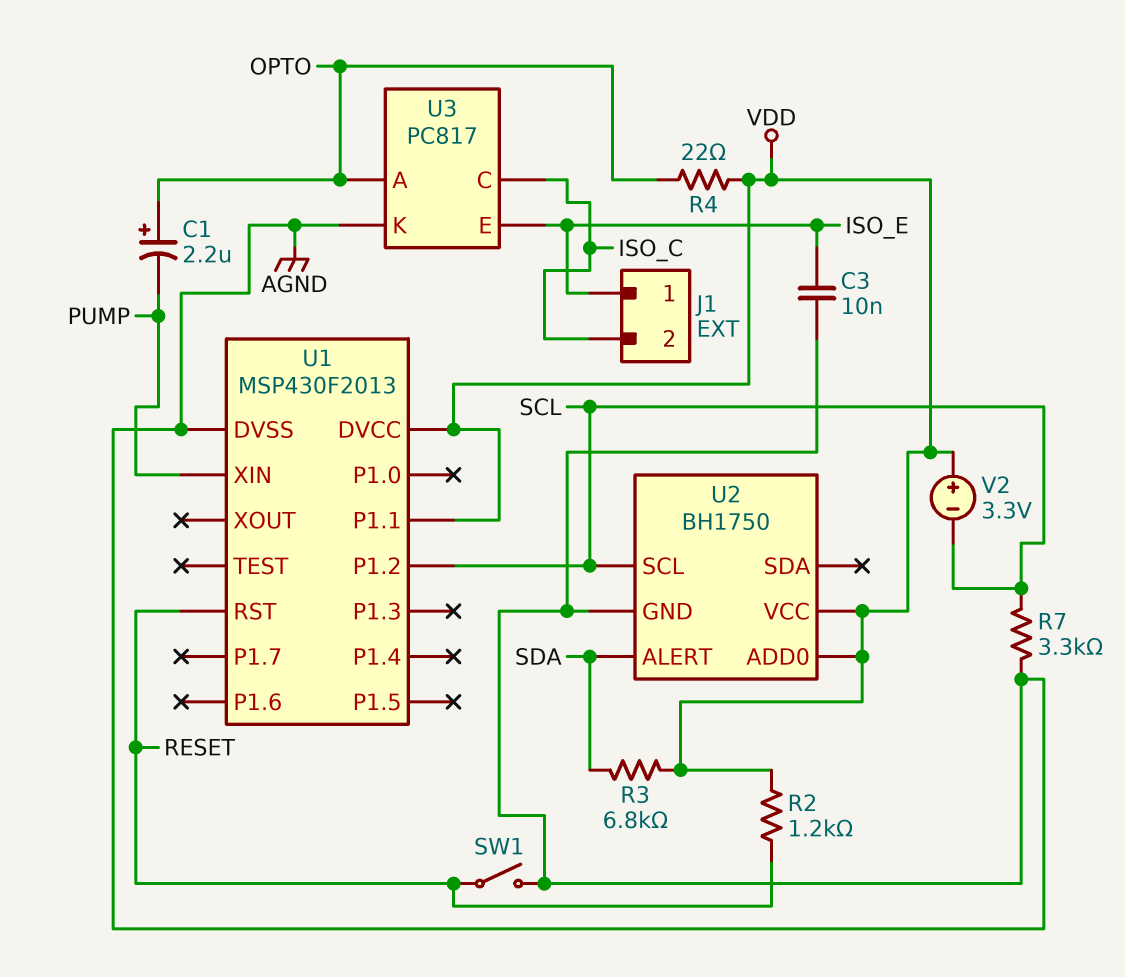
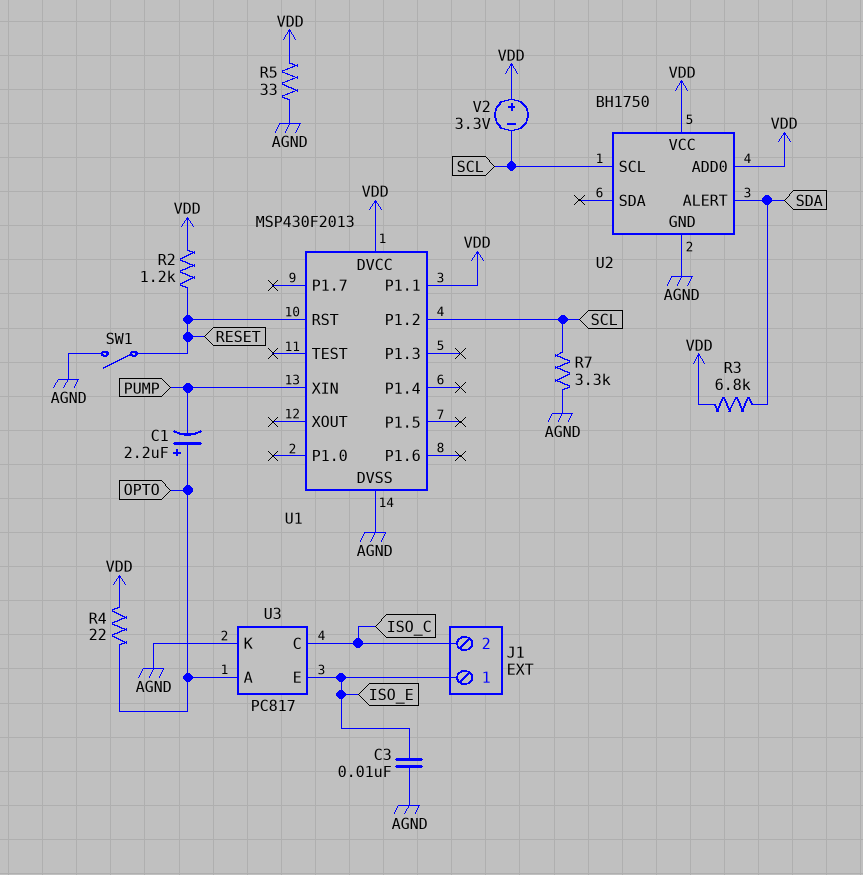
R5: none -> 33 (AGND, VDD)

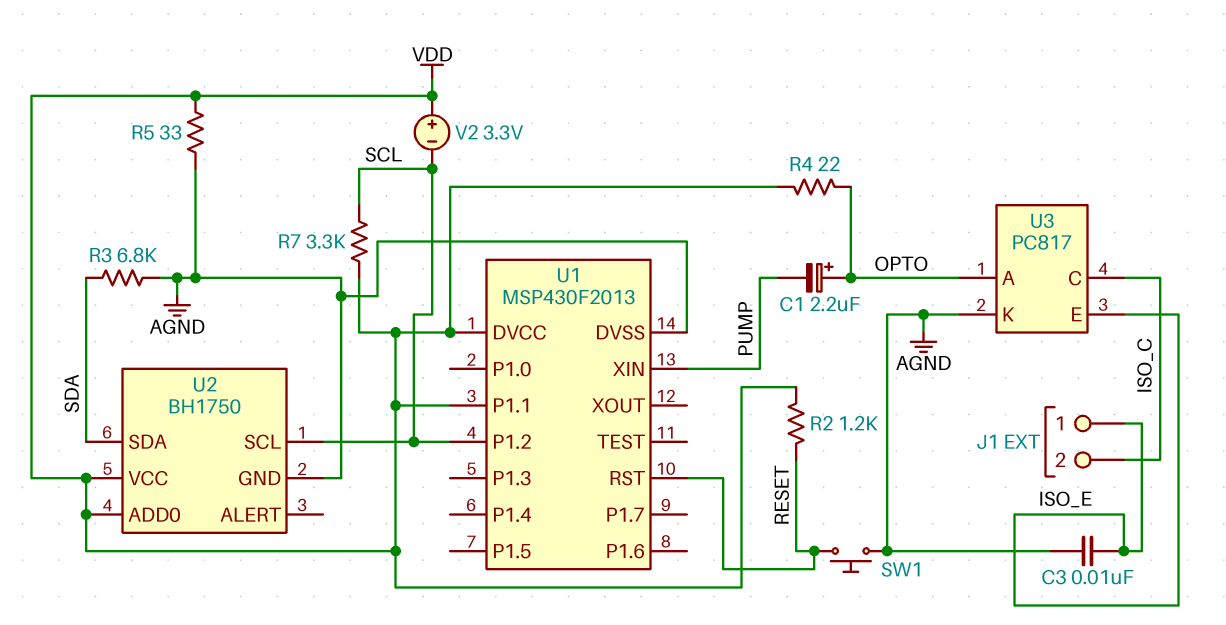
R3: 6.8k (SDA, VDD) -> 6.8k (AGND, SDA)
R7: 3.3k (AGND, SCL) -> 3.3k (SCL, VDD)
SW1: switch (AGND, RESET) -> button (AGND, RESET)
U2 pin ALERT: SDA -> none
U2 pin SDA: none -> SDA

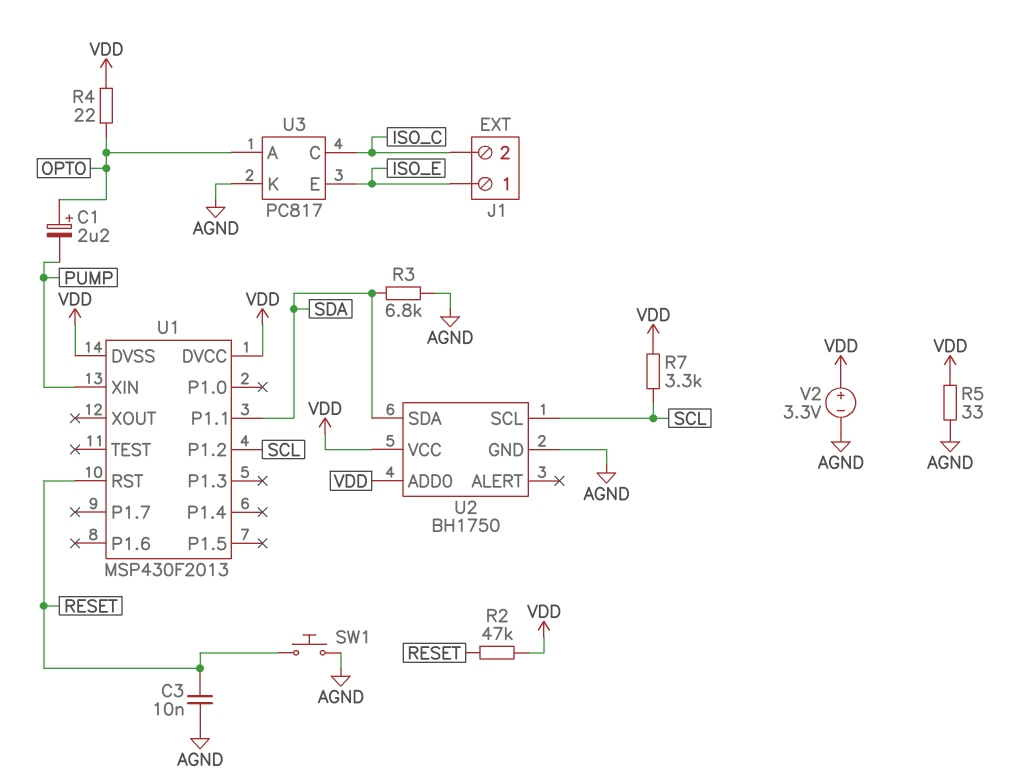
C3: 10nF (AGND, ISO_E) -> 10nF (AGND, RESET)
R2: 1.2k (RESET, VDD) -> 47k (RESET, VDD)
U1 pin DVSS: AGND -> VDD
U1 pin P1.1: VDD -> SDA
V2: 3.3V (plus VDD, minus SCL) -> 3.3V (plus VDD, minus AGND)

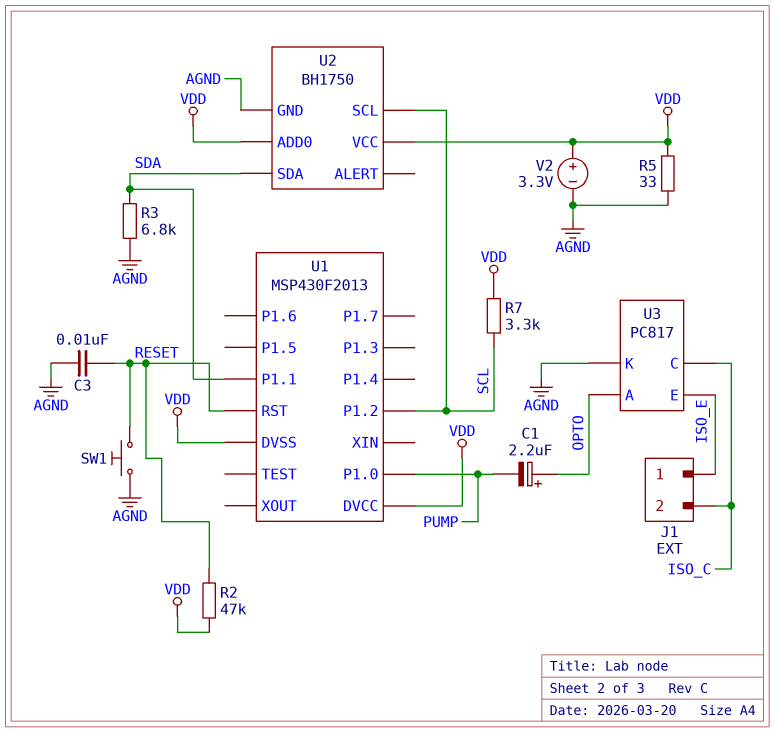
R4: 22 (OPTO, VDD) -> none
U1 pin P1.0: none -> PUMP
U1 pin XIN: PUMP -> none

